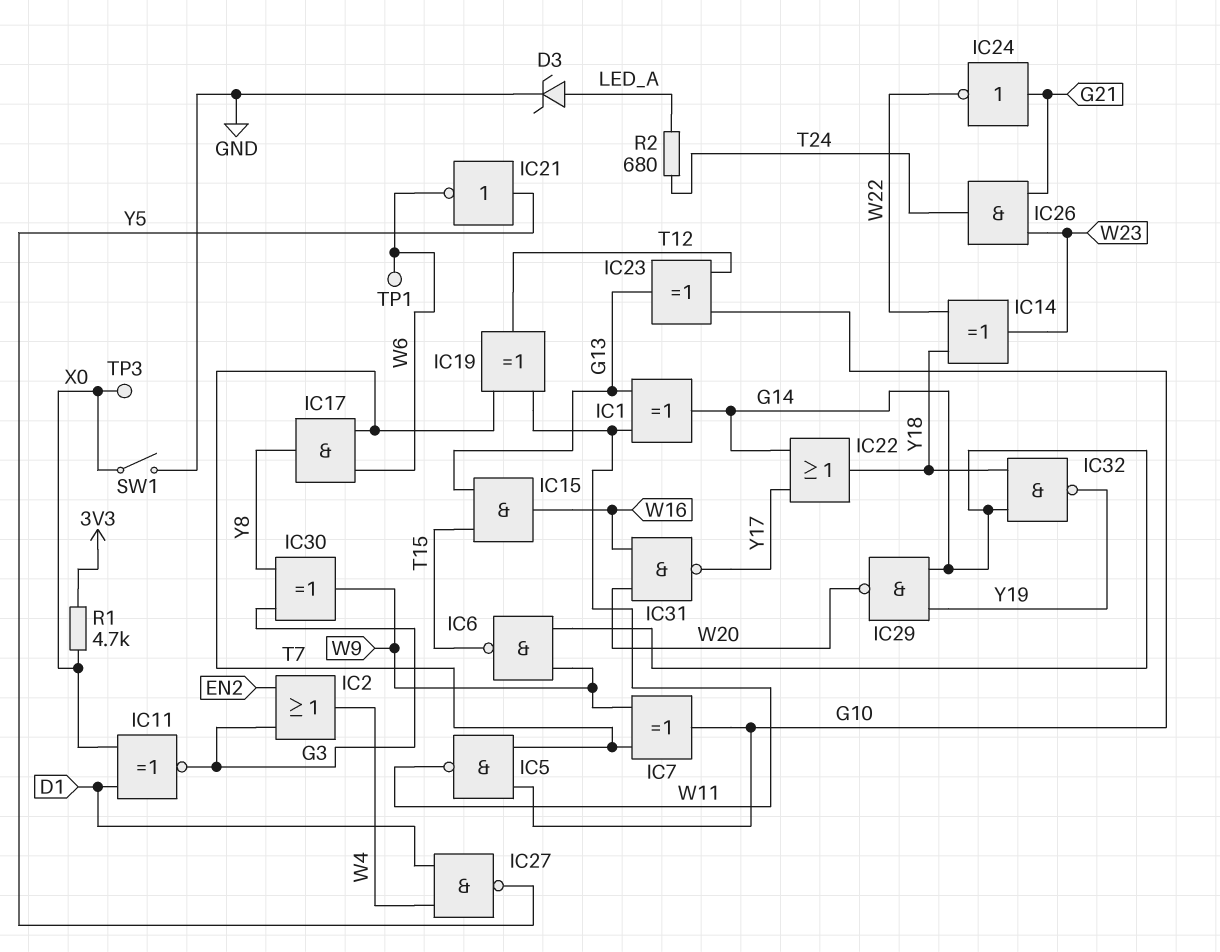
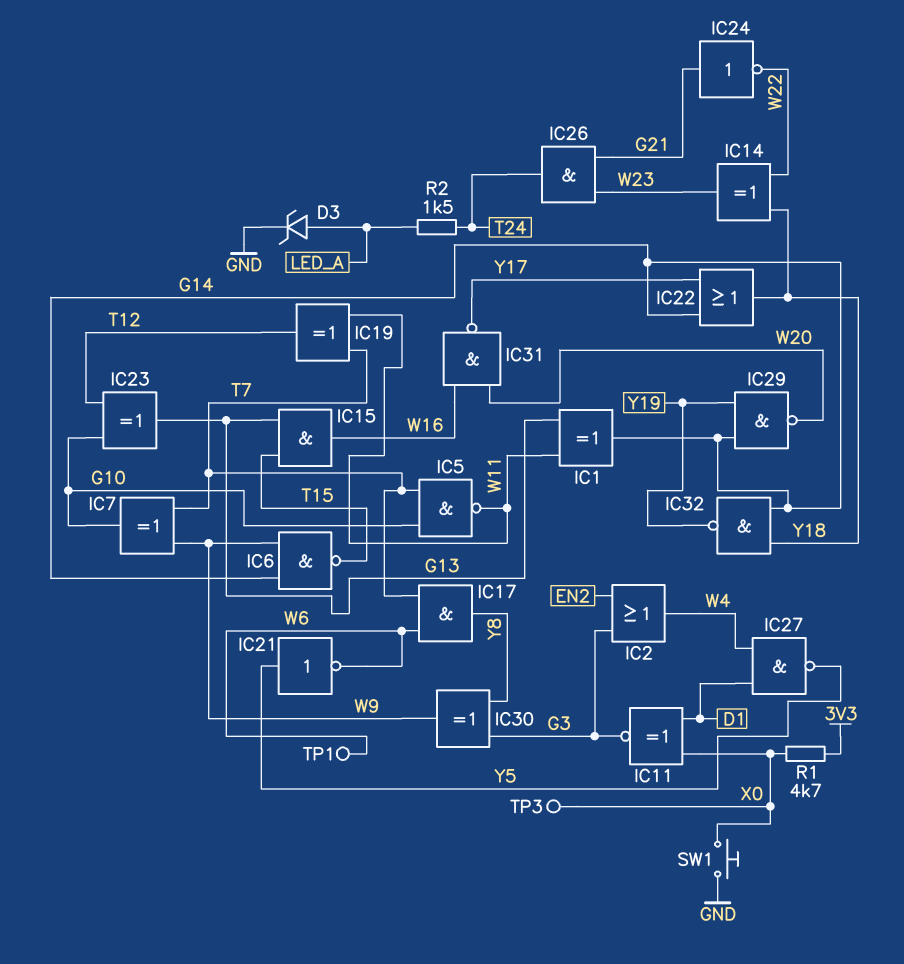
R2: 680 (LED_A, T24) -> 1.5k (LED_A, T24)
SW1: switch (GND, X0) -> button (GND, X0)

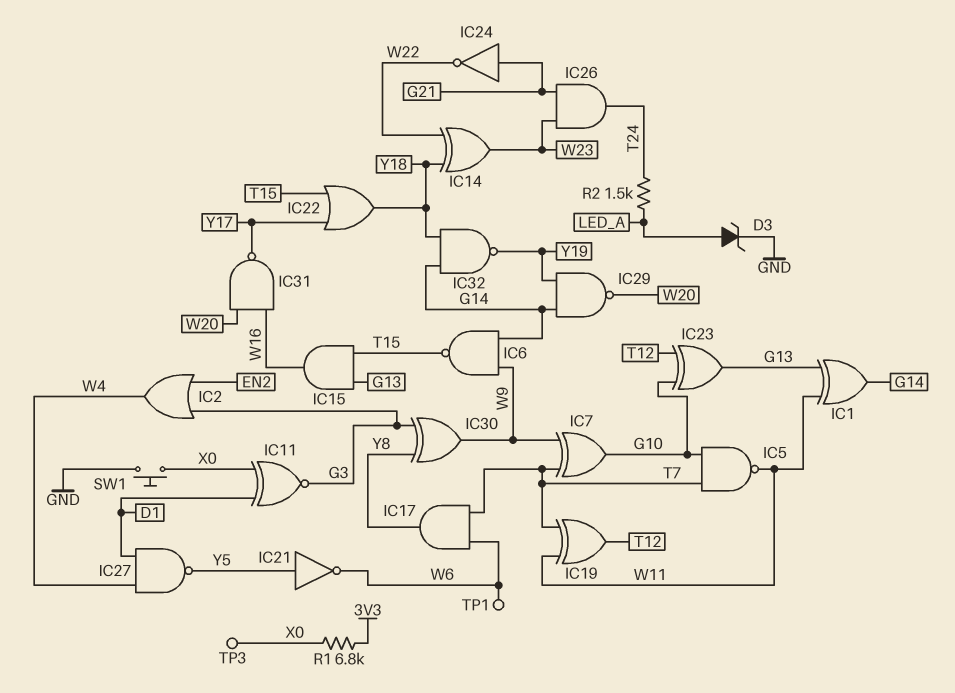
IC22: OR (in G14, in Y17, out Y18) -> OR (in T15, in Y17, out Y18)
R1: 4.7k (3V3, X0) -> 6.8k (3V3, X0)

